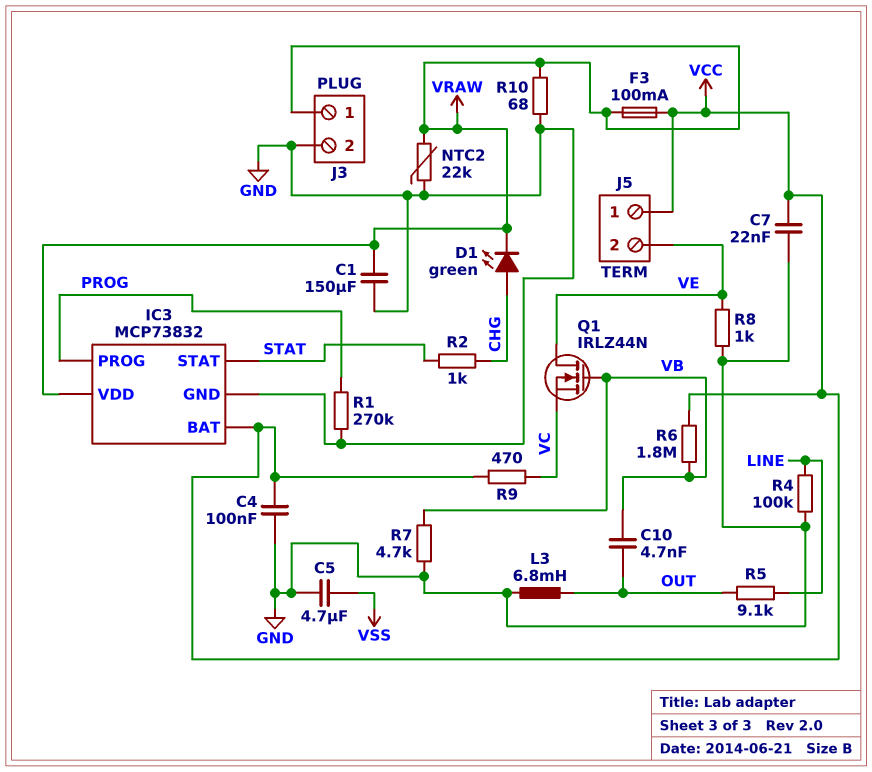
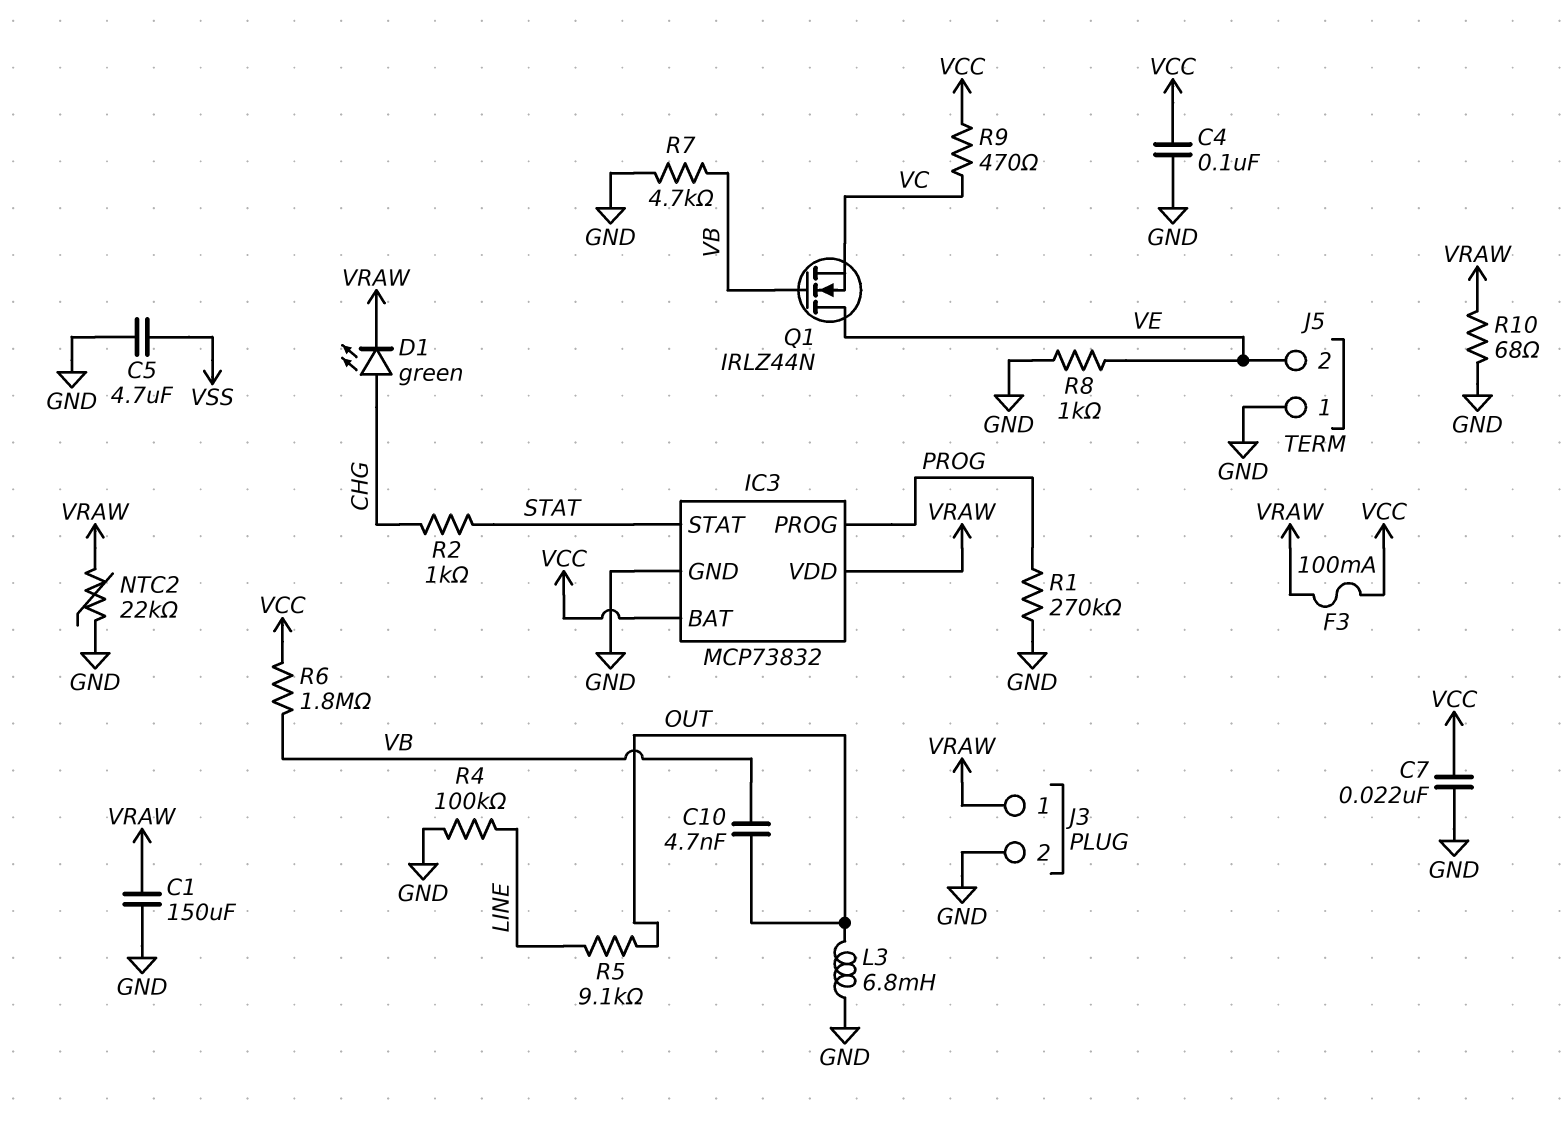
J5 pin 1: VCC -> GND

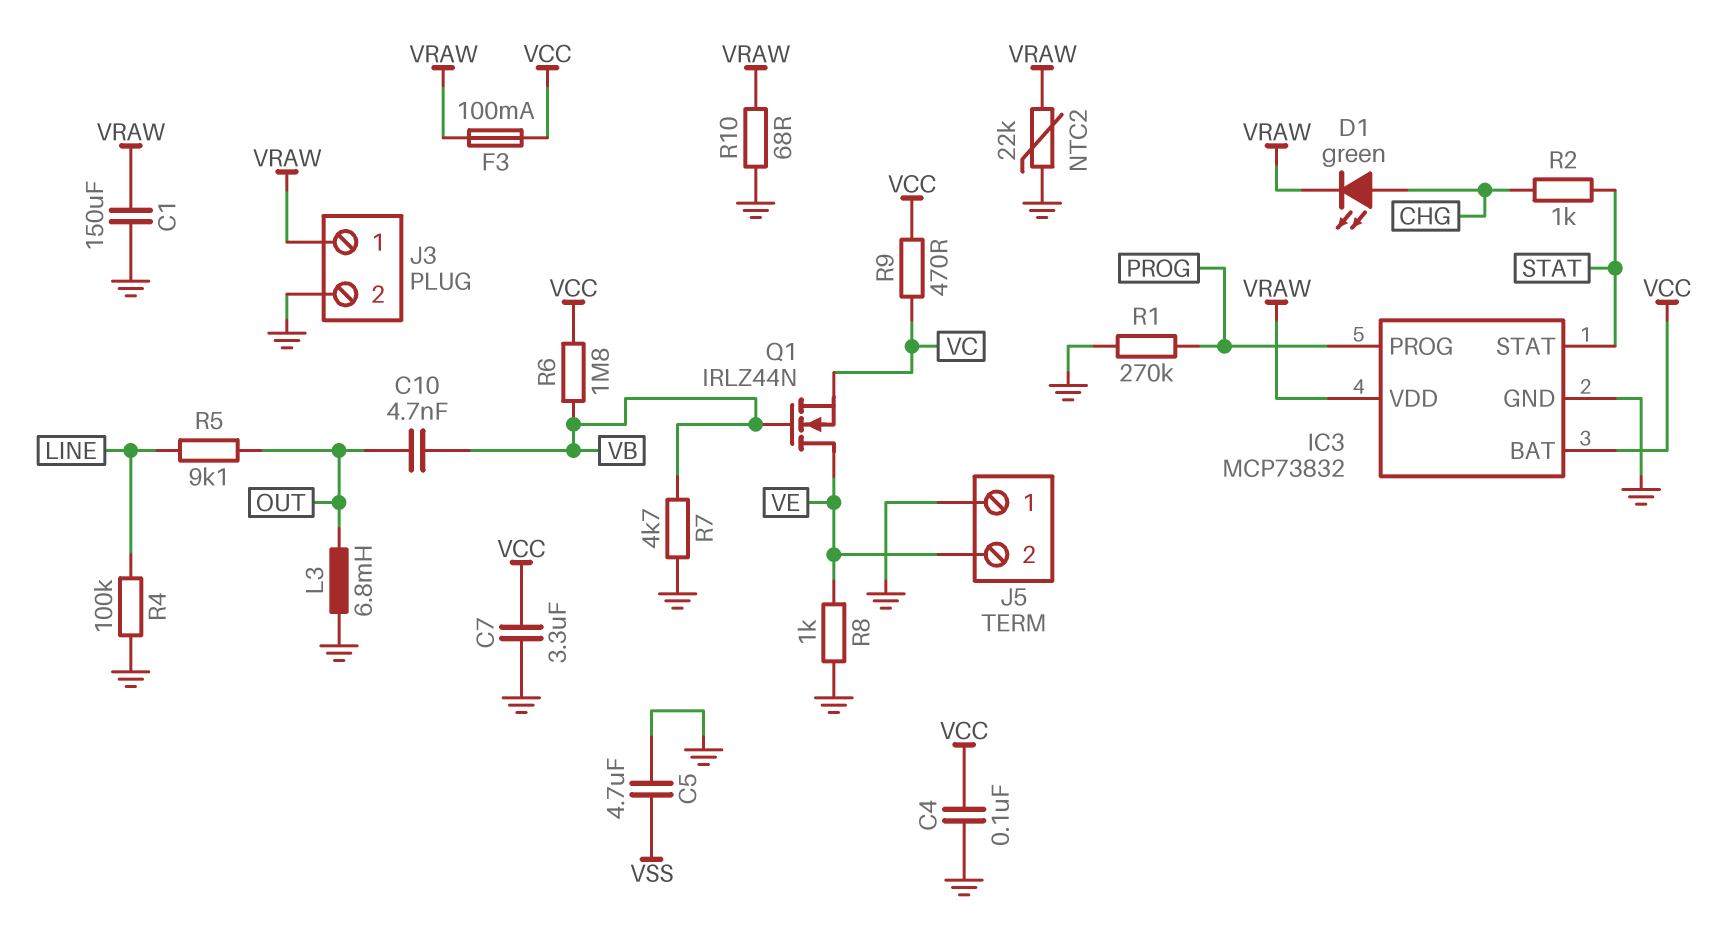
C7: 22nF (GND, VCC) -> 3.3uF (GND, VCC)

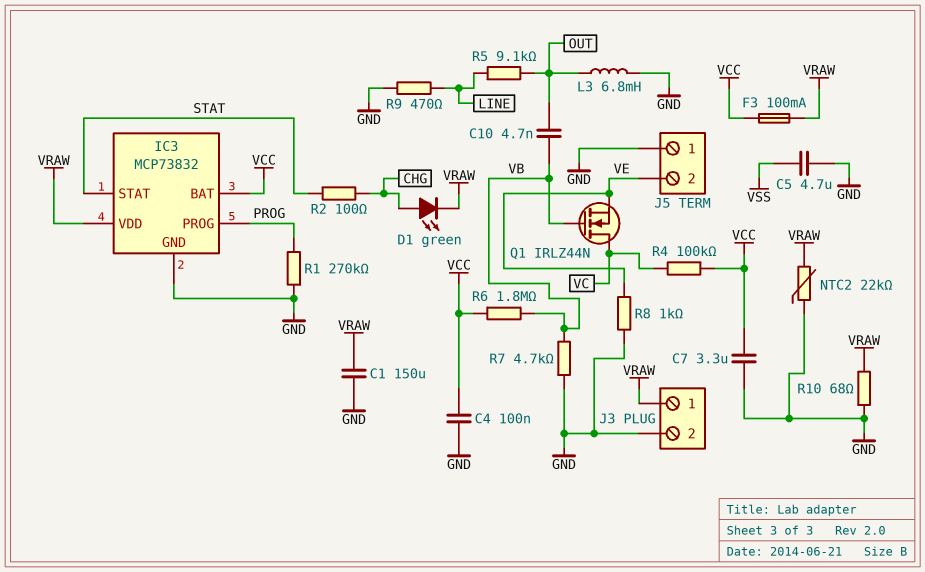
Q1: NMOS IRLZ44N (G VB, D VE, S VC) -> NMOS IRLZ44N (G VB, D VC, S VE)
R2: 1k (CHG, STAT) -> 100 (CHG, STAT)
R4: 100k (GND, LINE) -> 100k (VC, VCC)
R9: 470 (VC, VCC) -> 470 (GND, LINE)

